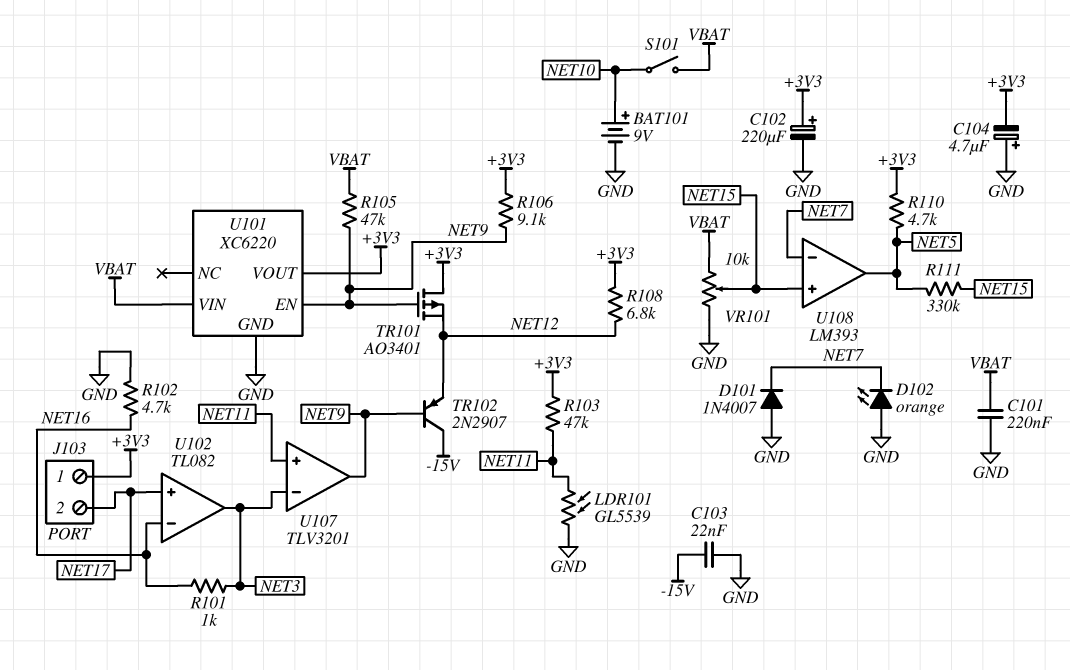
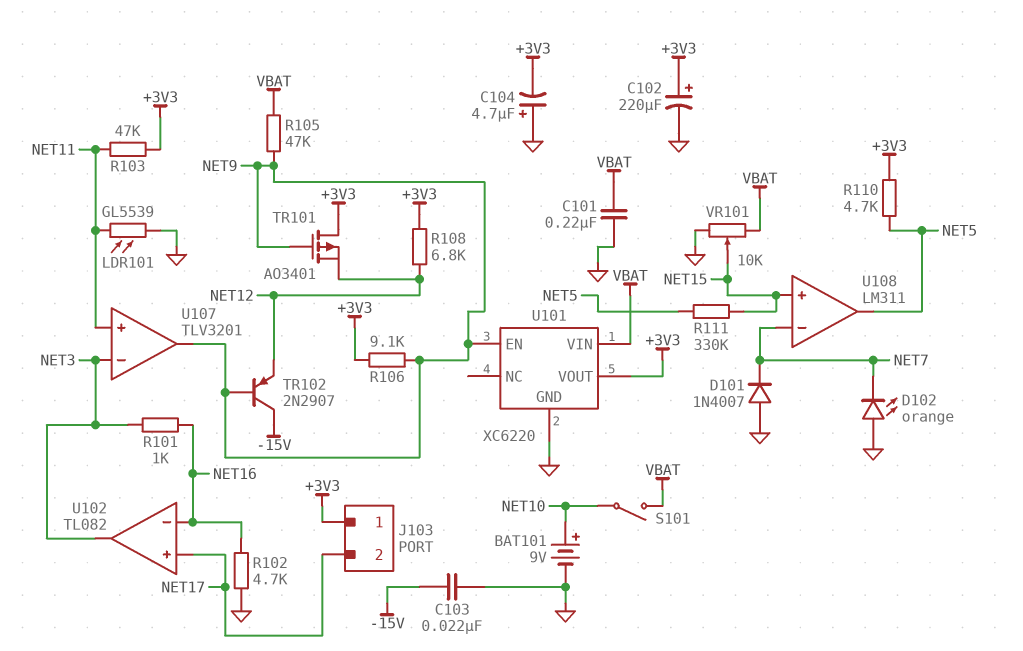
U108: LM393 -> LM311

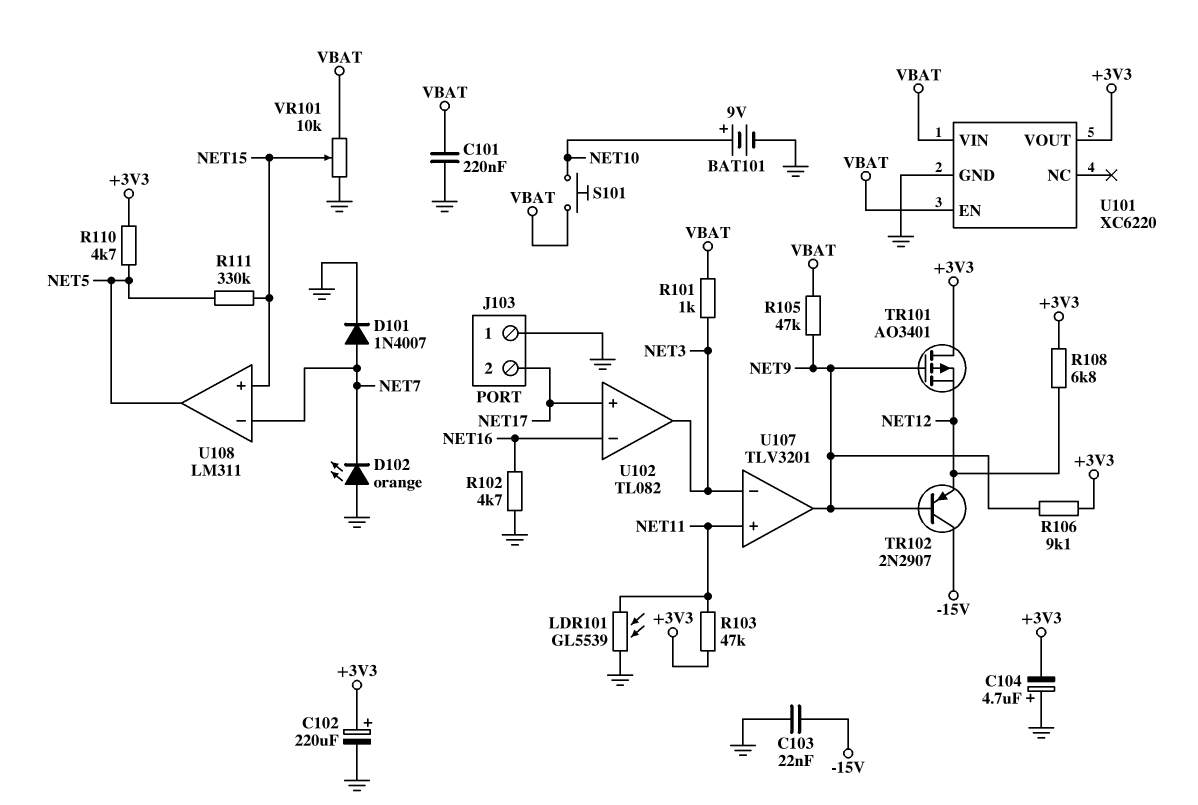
D101: diode 1N4007 (A GND, K NET7) -> diode 1N4007 (A NET7, K GND)
J103 pin 1: +3V3 -> GND
R101: 1k (NET3, NET16) -> 1k (NET3, VBAT)
S101: switch (NET10, VBAT) -> button (NET10, VBAT)
U101 pin EN: NET9 -> VBAT

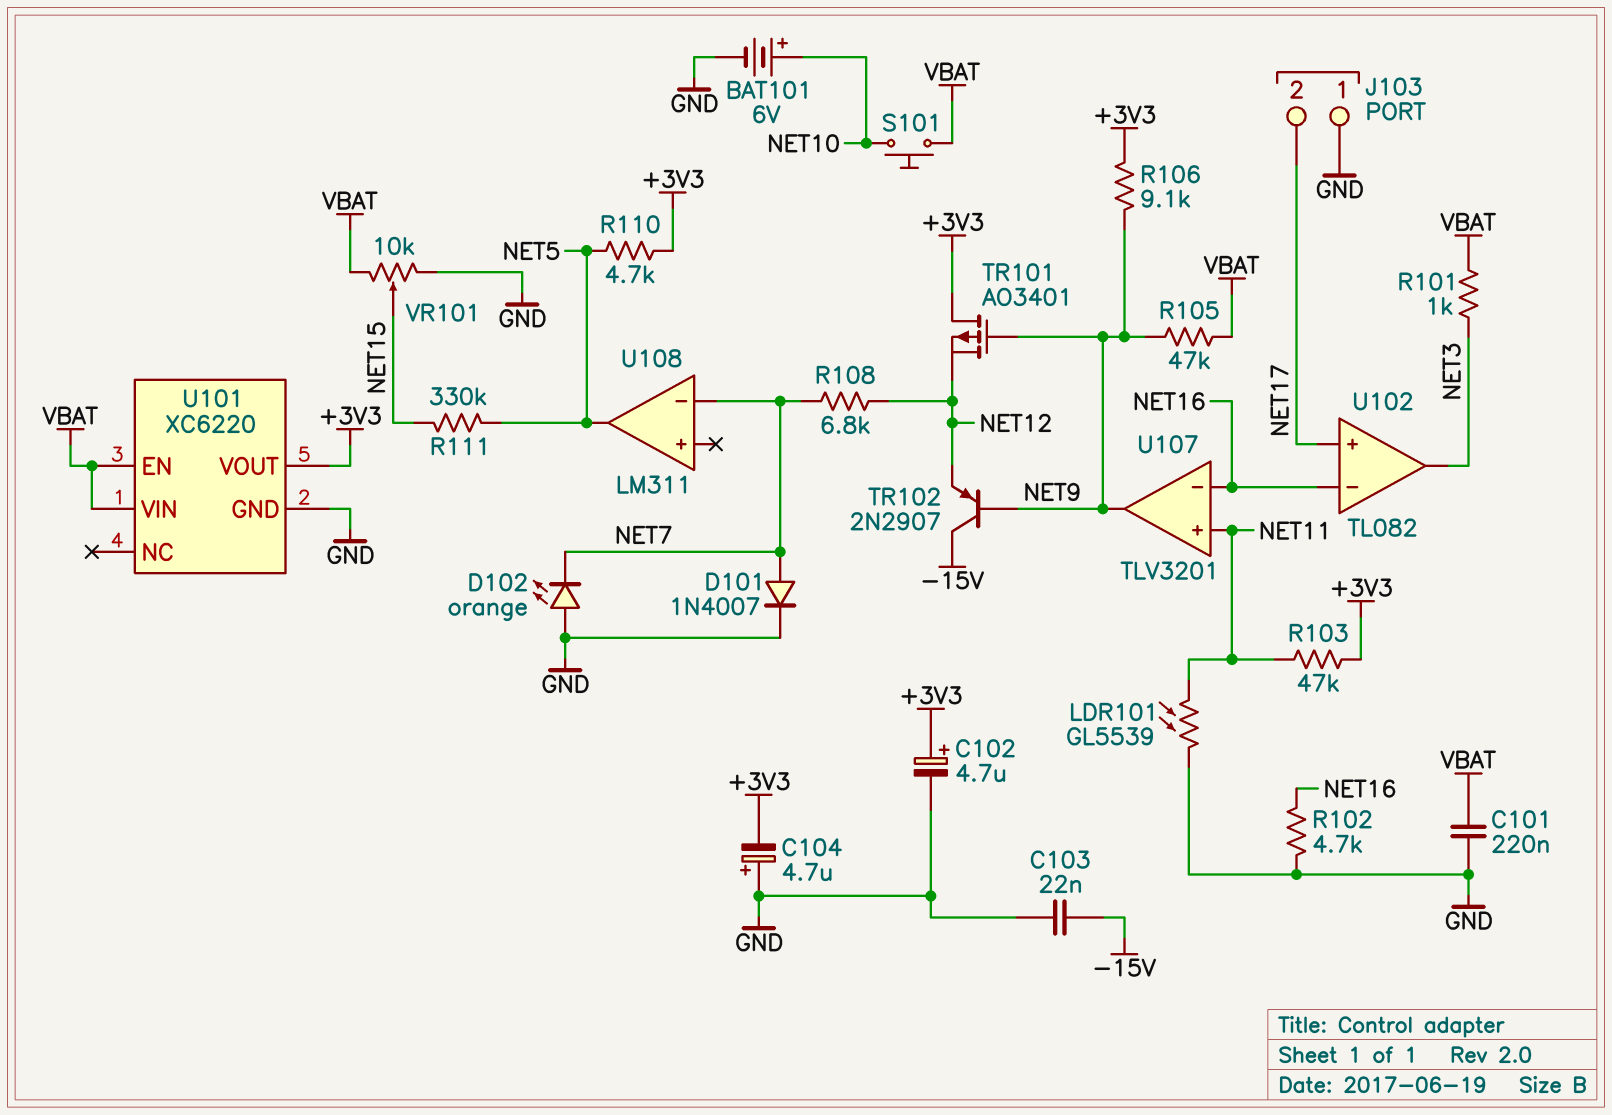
BAT101: 9V (plus NET10, minus GND) -> 6V (plus NET10, minus GND)
C102: 220uF (plus +3V3, minus GND) -> 4.7uF (plus +3V3, minus GND)
R108: 6.8k (+3V3, NET12) -> 6.8k (NET7, NET12)
U107 pin in-: NET3 -> NET16
U108 pin in+: NET15 -> none

